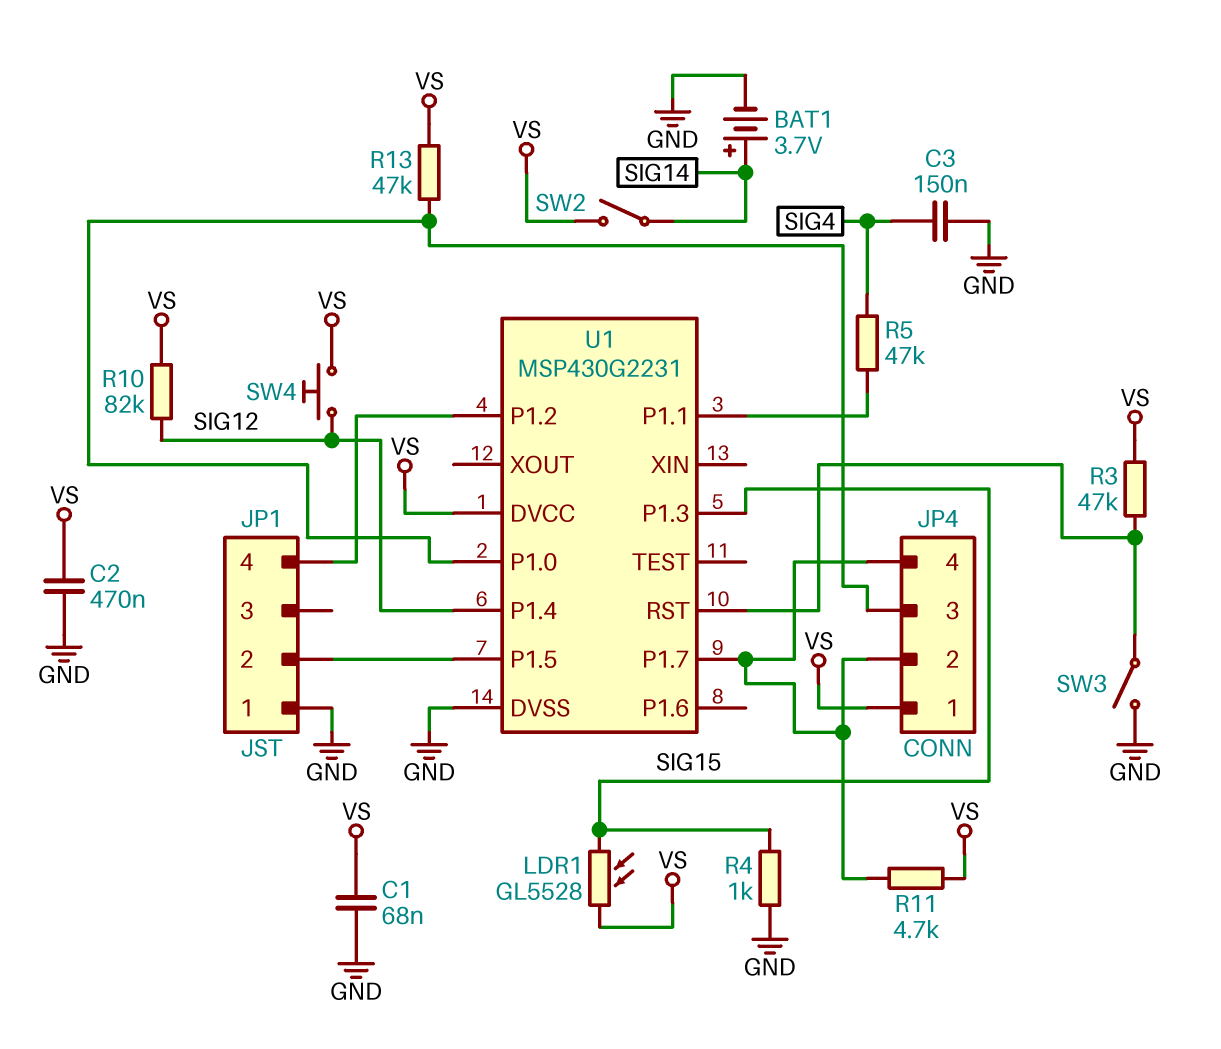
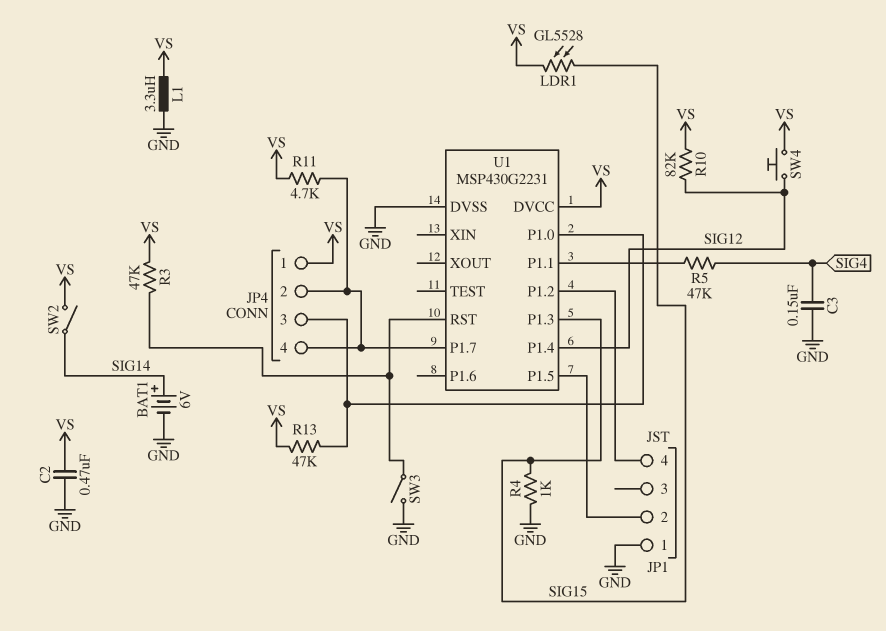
BAT1: 3.7V (plus SIG14, minus GND) -> 6V (plus SIG14, minus GND)
C1: 68nF (GND, VS) -> none
L1: none -> 3.3uH (GND, VS)

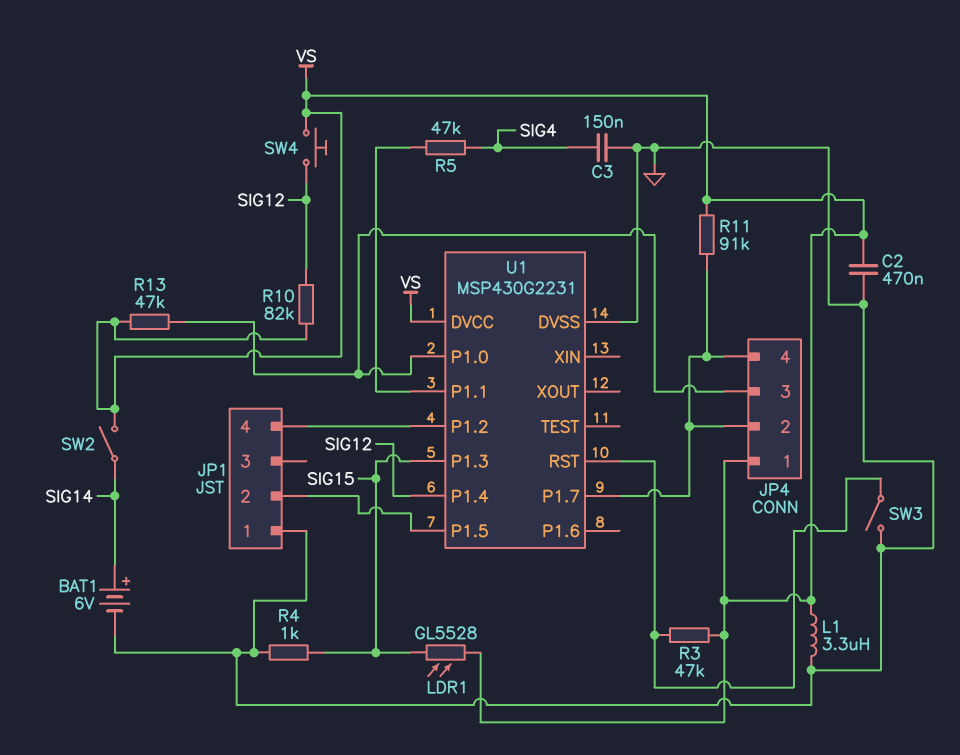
R11: 4.7k (JP4/2, VS) -> 91k (JP4/2, VS)

